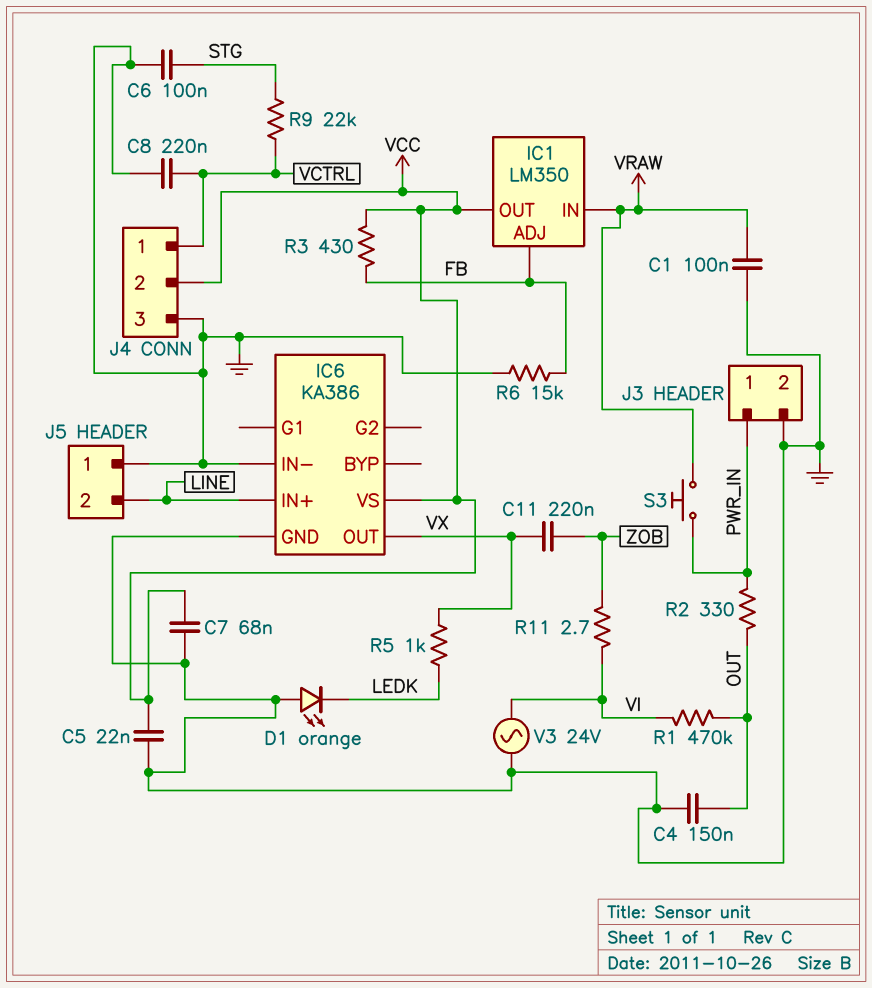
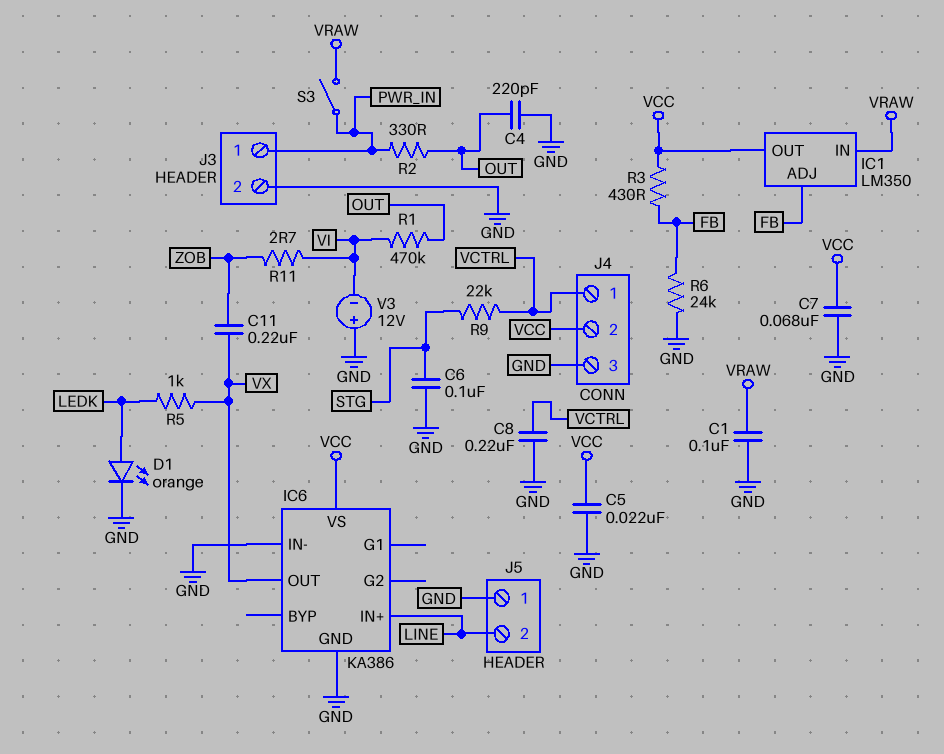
C4: 150nF (GND, OUT) -> 220pF (GND, OUT)
D1: LED orange (A GND, K LEDK) -> LED orange (A LEDK, K GND)
R6: 15k (FB, GND) -> 24k (FB, GND)
S3: button (PWR_IN, VRAW) -> switch (PWR_IN, VRAW)
V3: AC 24V (GND, VI) -> 12V (plus GND, minus VI)

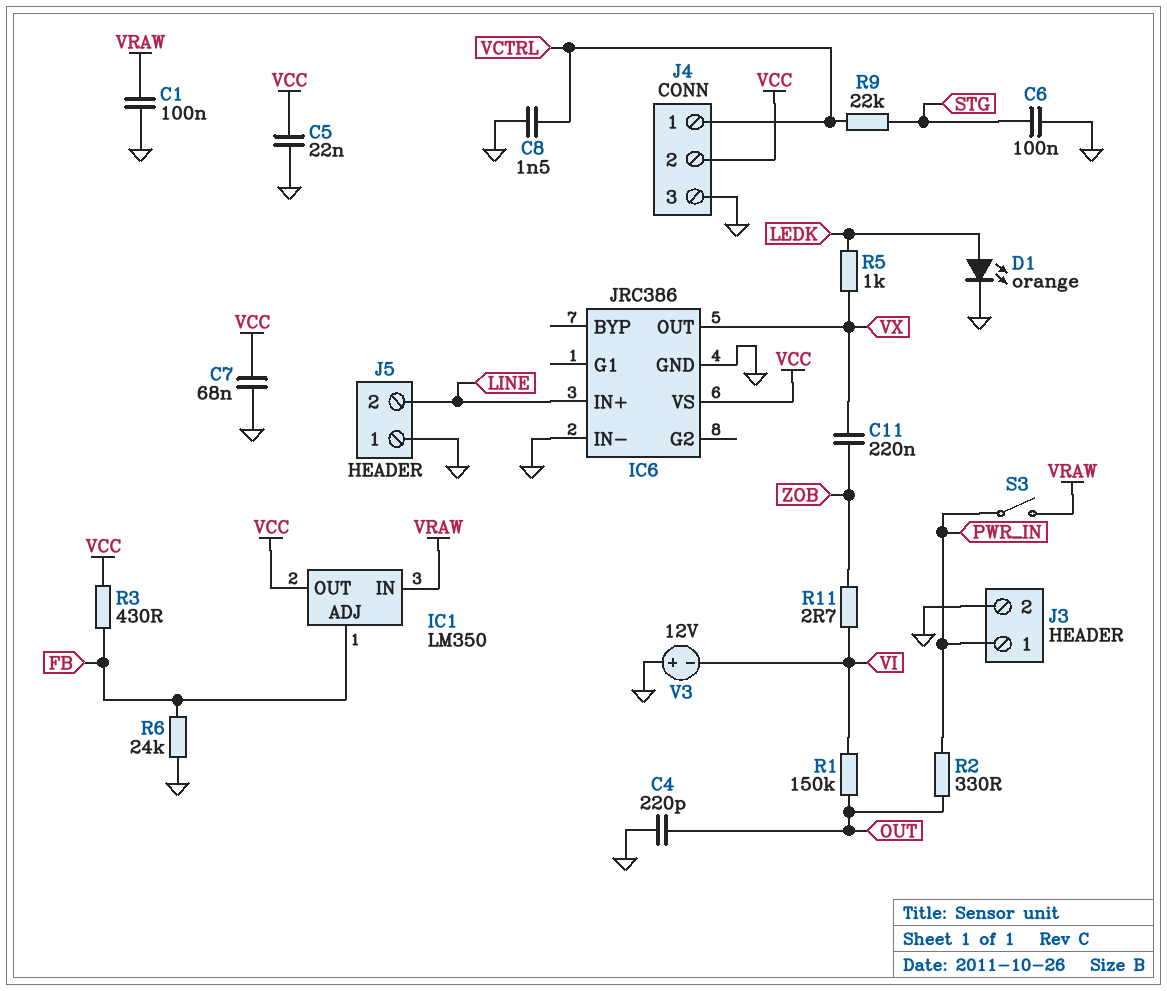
C8: 220nF (GND, VCTRL) -> 1.5nF (GND, VCTRL)
IC6: KA386 -> JRC386
R1: 470k (OUT, VI) -> 150k (OUT, VI)

